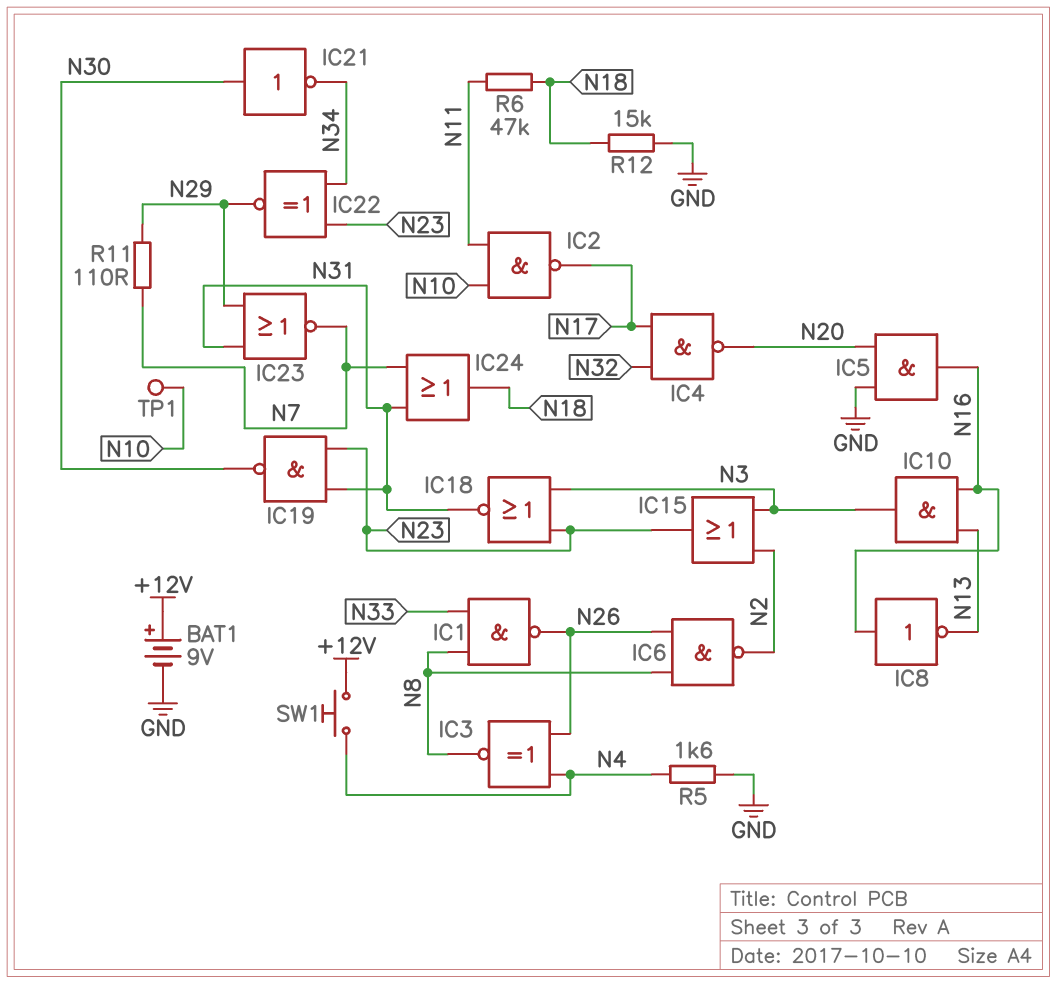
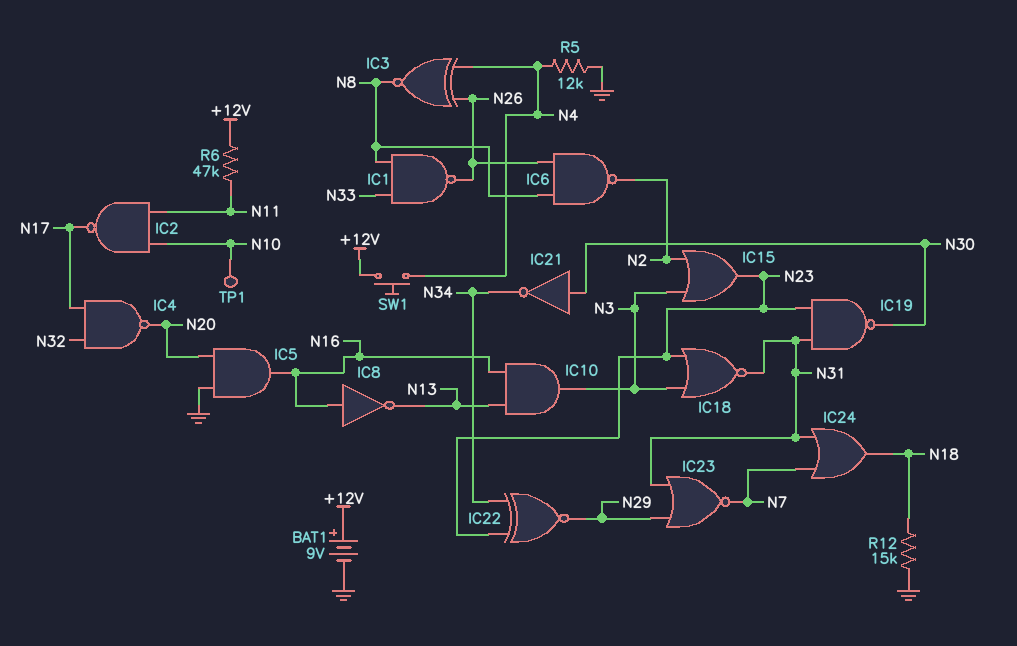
R5: 1.6k (GND, N4) -> 12k (GND, N4)
R6: 47k (N11, N18) -> 47k (+12V, N11)
R11: 110 (N7, N29) -> none

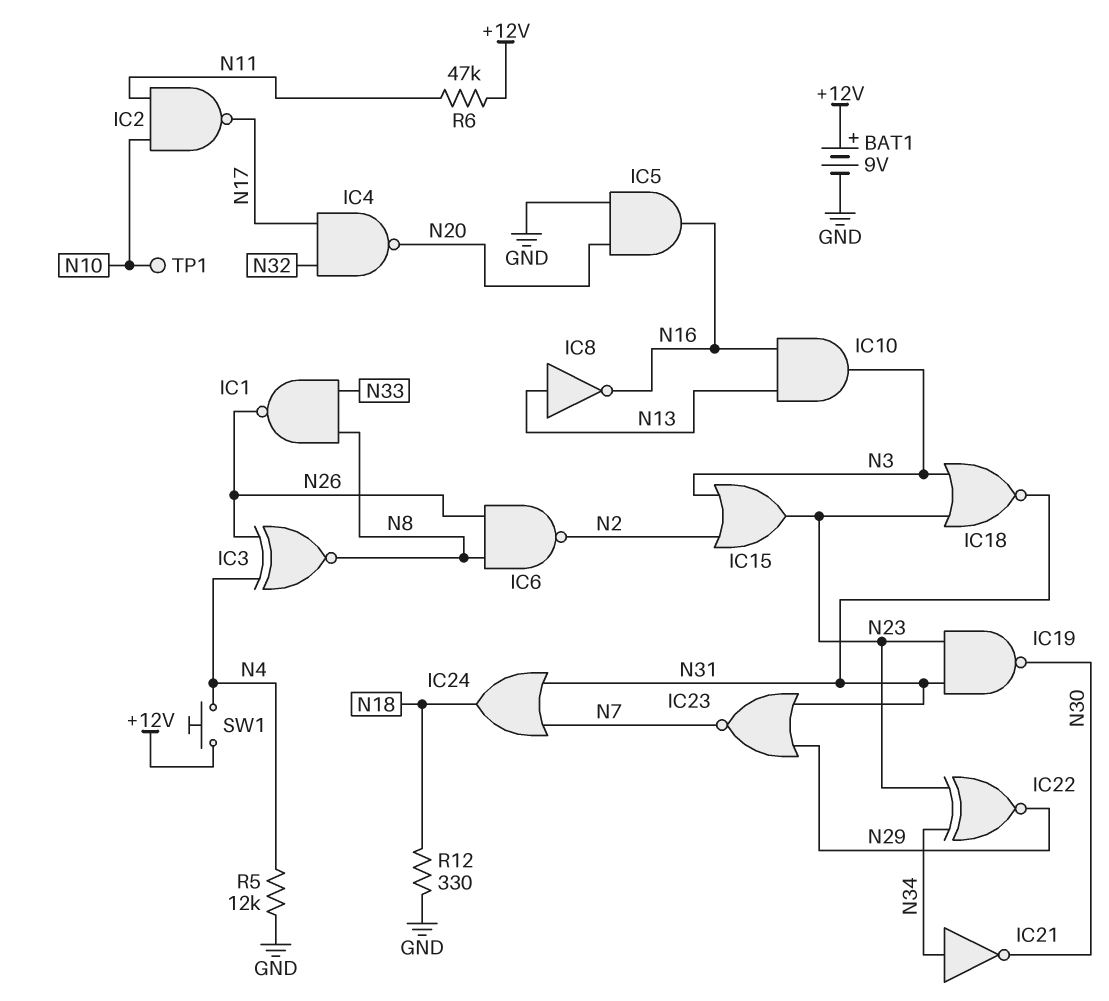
IC8: NOT (in N16, out N13) -> NOT (in N13, out N16)
IC21: NOT (in N30, out N34) -> NOT (in N34, out N30)
R12: 15k (GND, N18) -> 330 (GND, N18)

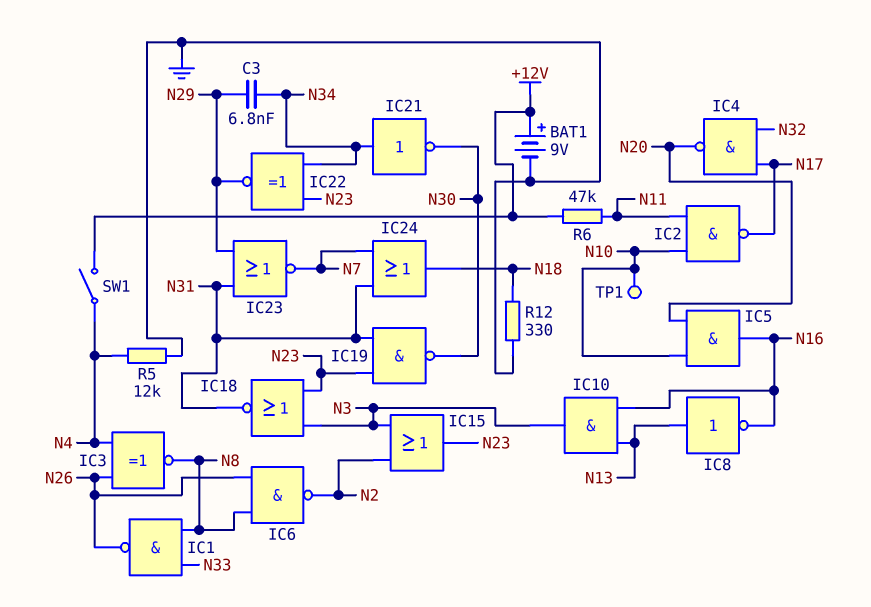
C3: none -> 6.8nF (N29, N34)
IC5: AND (in GND, in N20, out N16) -> AND (in N10, in N20, out N16)
SW1: button (+12V, N4) -> switch (+12V, N4)

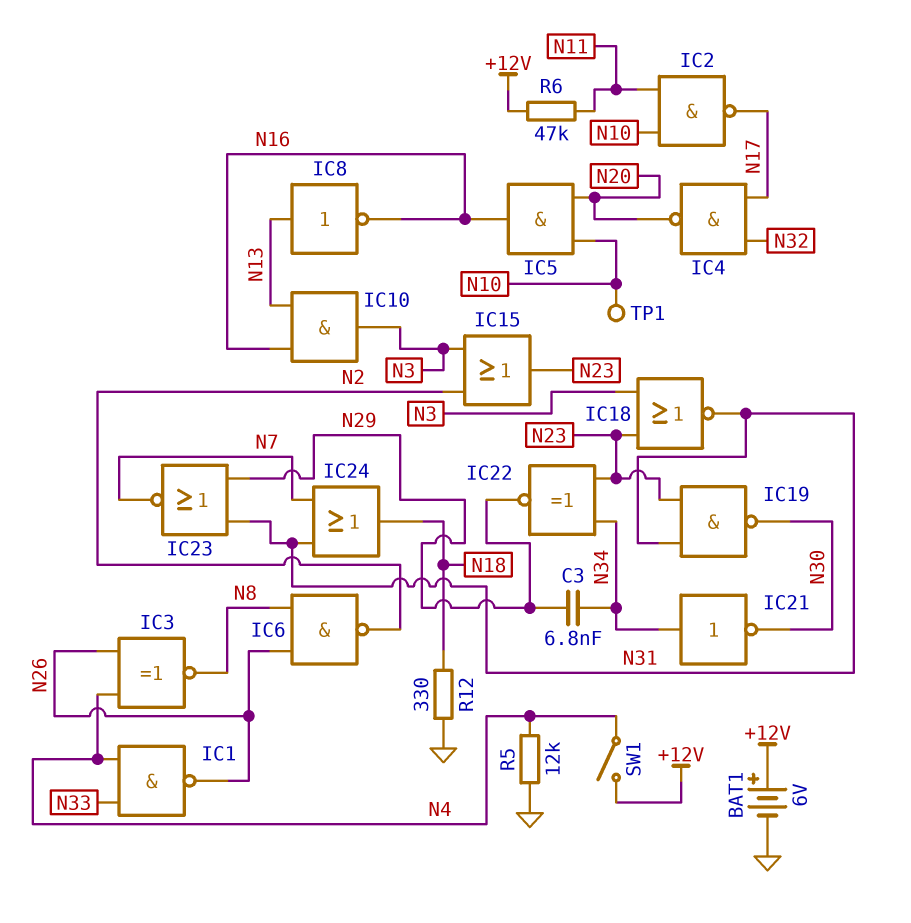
BAT1: 9V (plus +12V, minus GND) -> 6V (plus +12V, minus GND)
IC1: NAND (in N8, in N33, out N26) -> NAND (in N4, in N33, out N26)

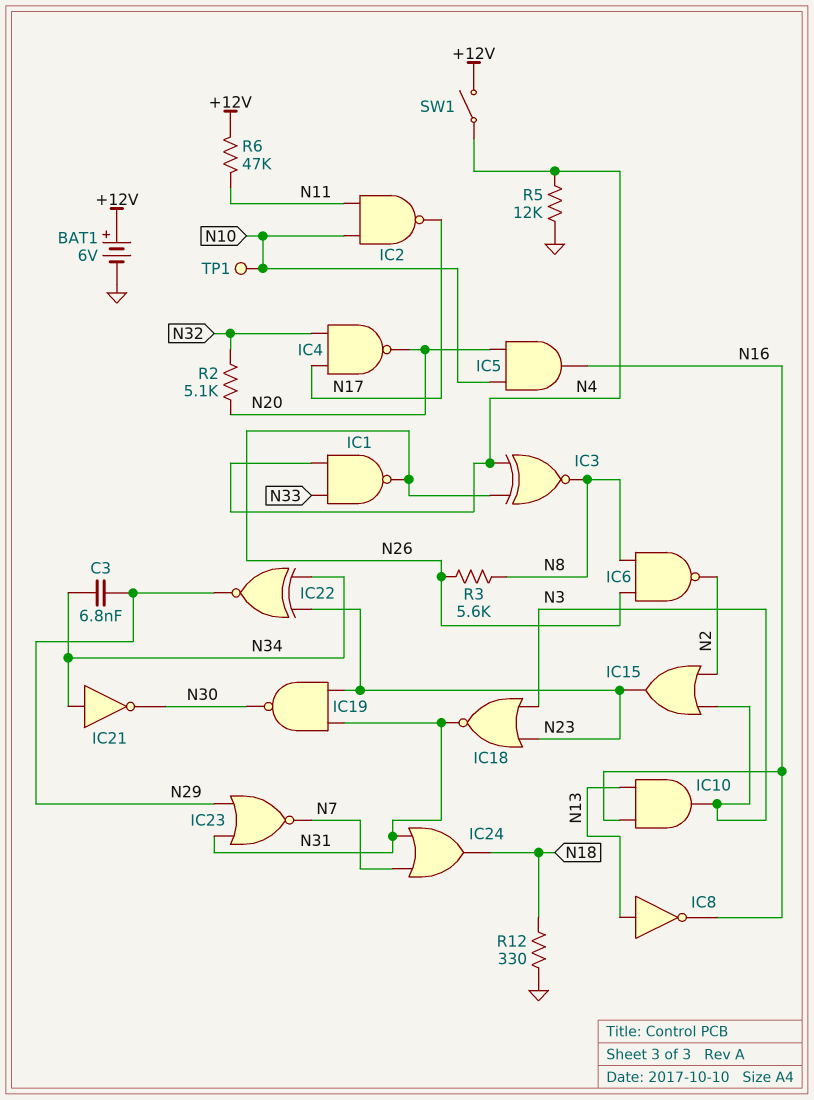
R2: none -> 5.1k (N20, N32)
R3: none -> 5.6k (N8, N26)

